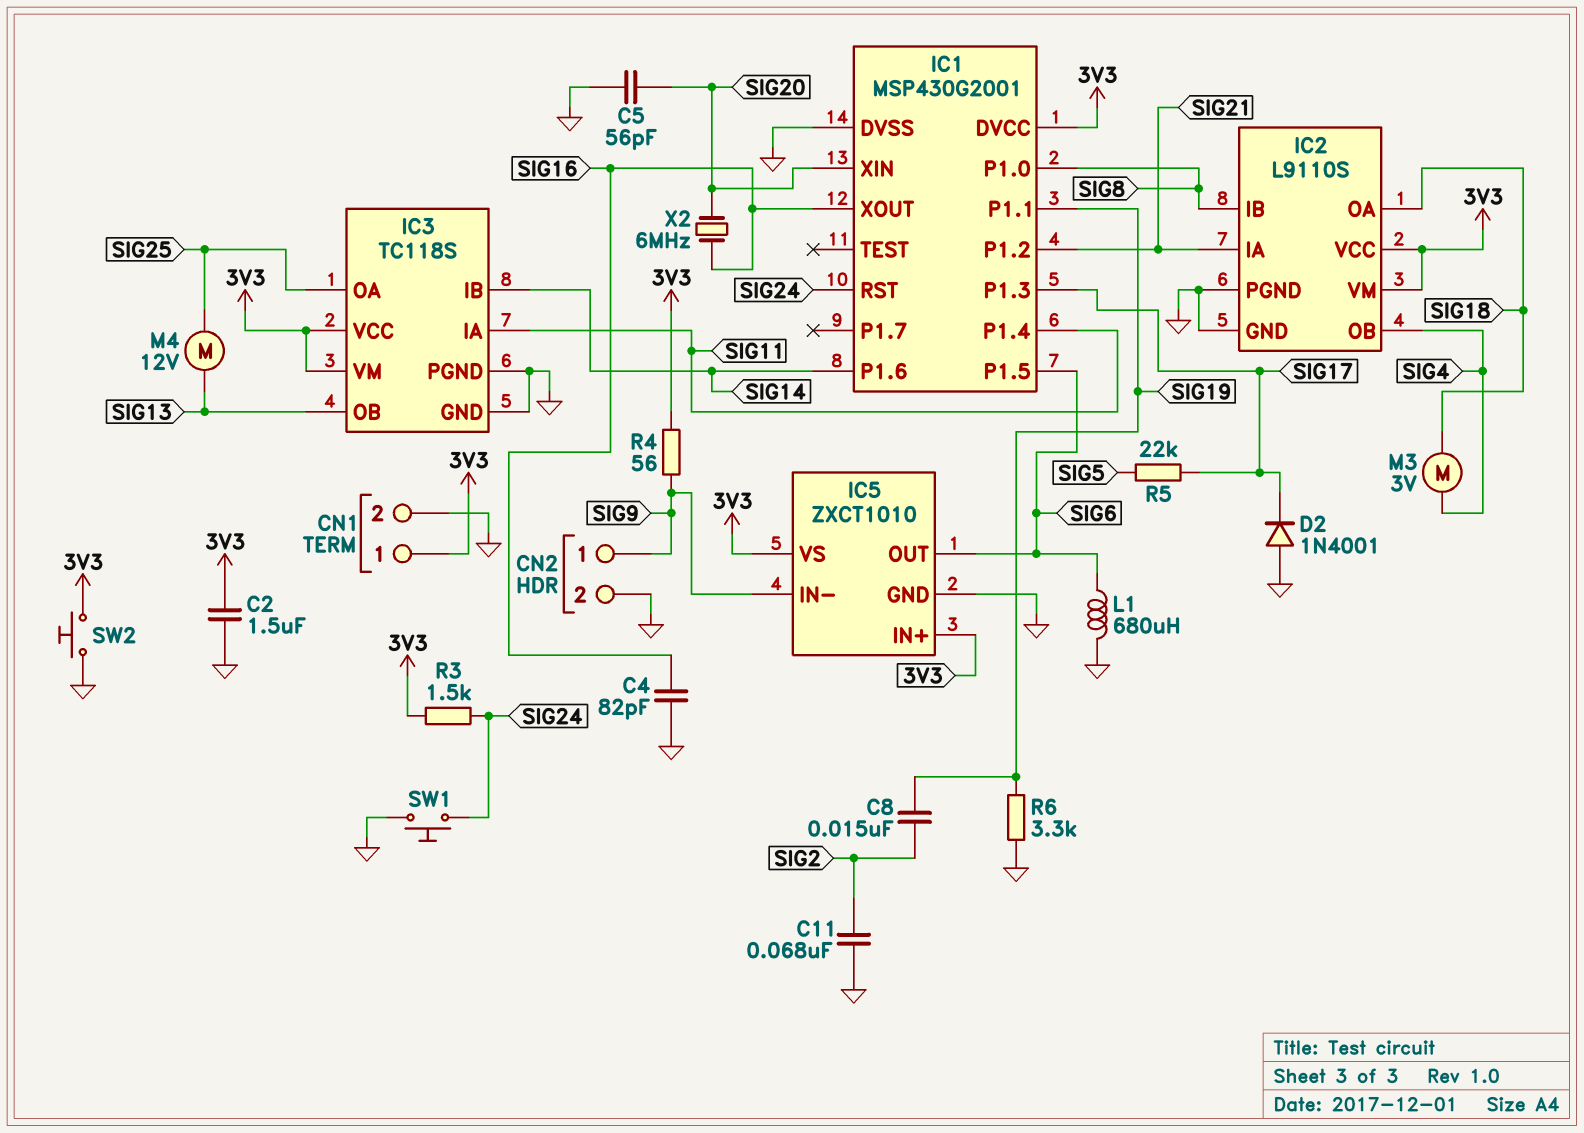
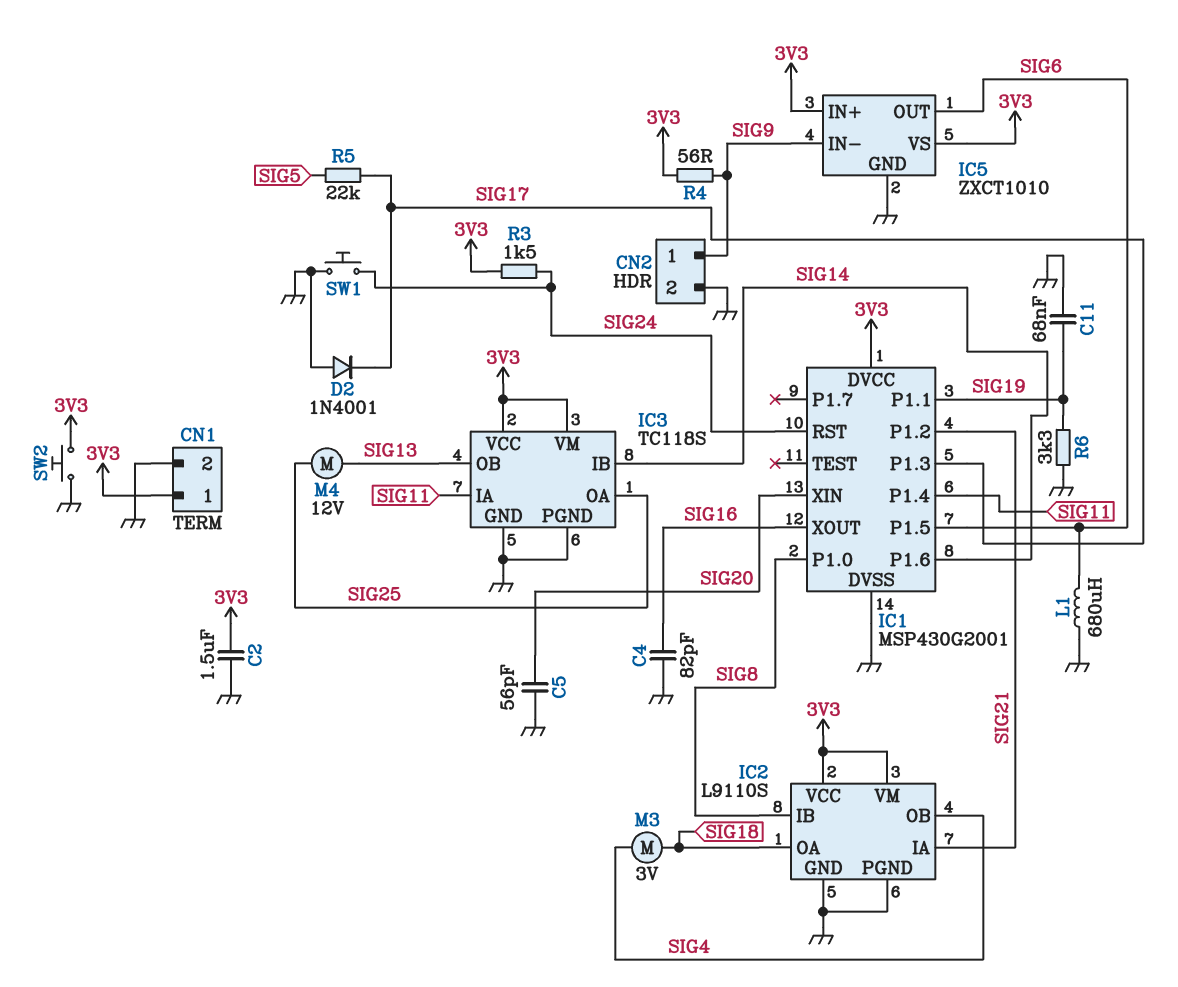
C8: 15nF (SIG2, SIG19) -> none
C11: 68nF (GND, SIG2) -> 68nF (GND, SIG19)
X2: 6MHz (SIG16, SIG20) -> none

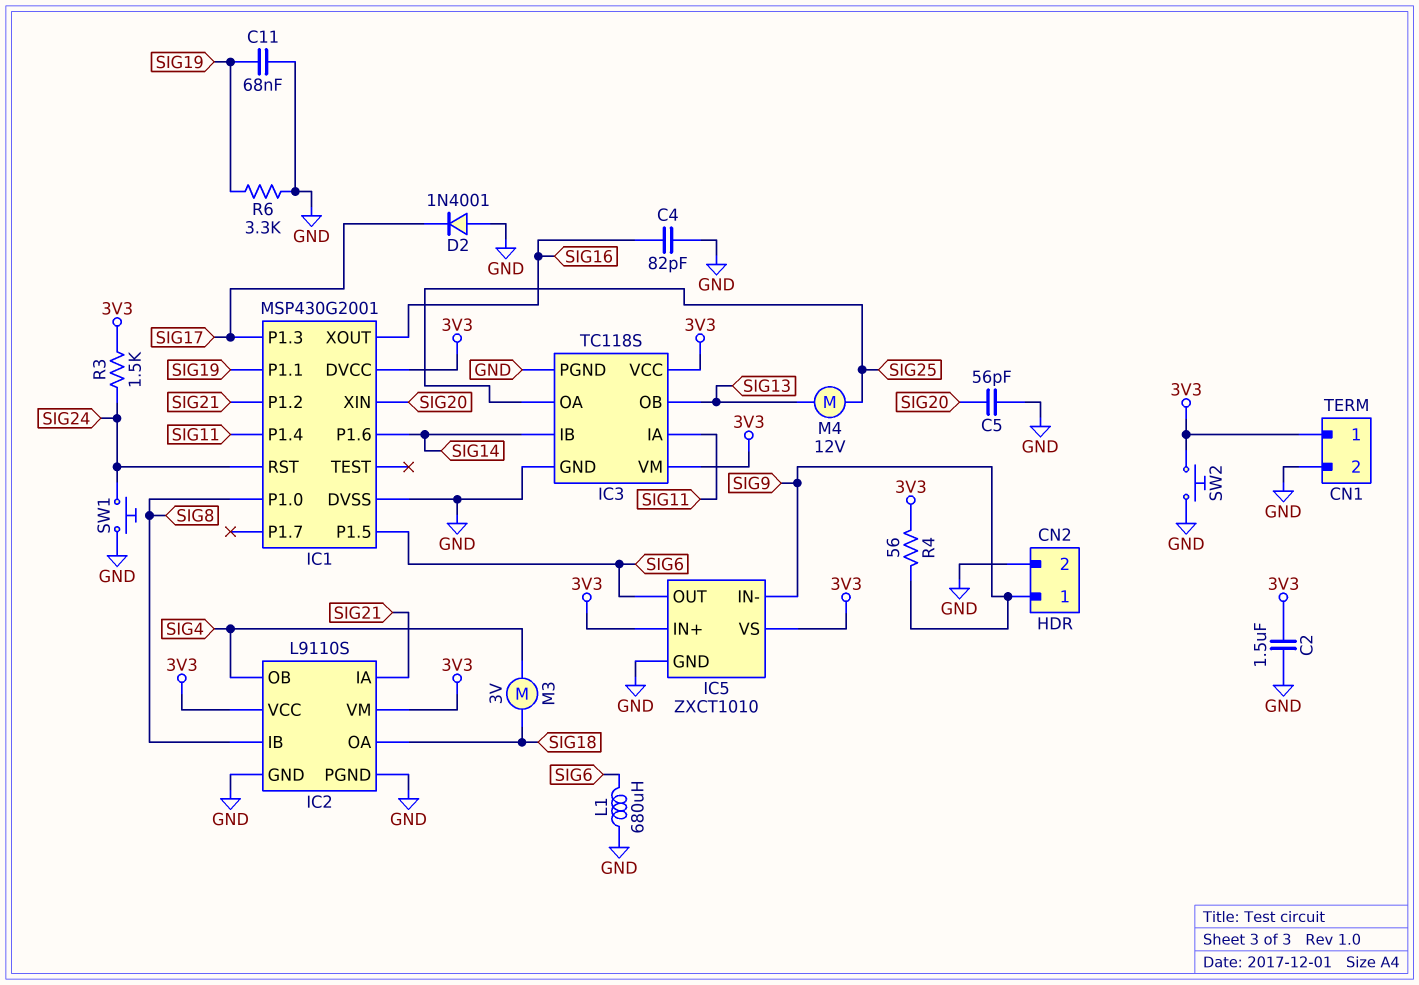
R5: 22k (SIG5, SIG17) -> none

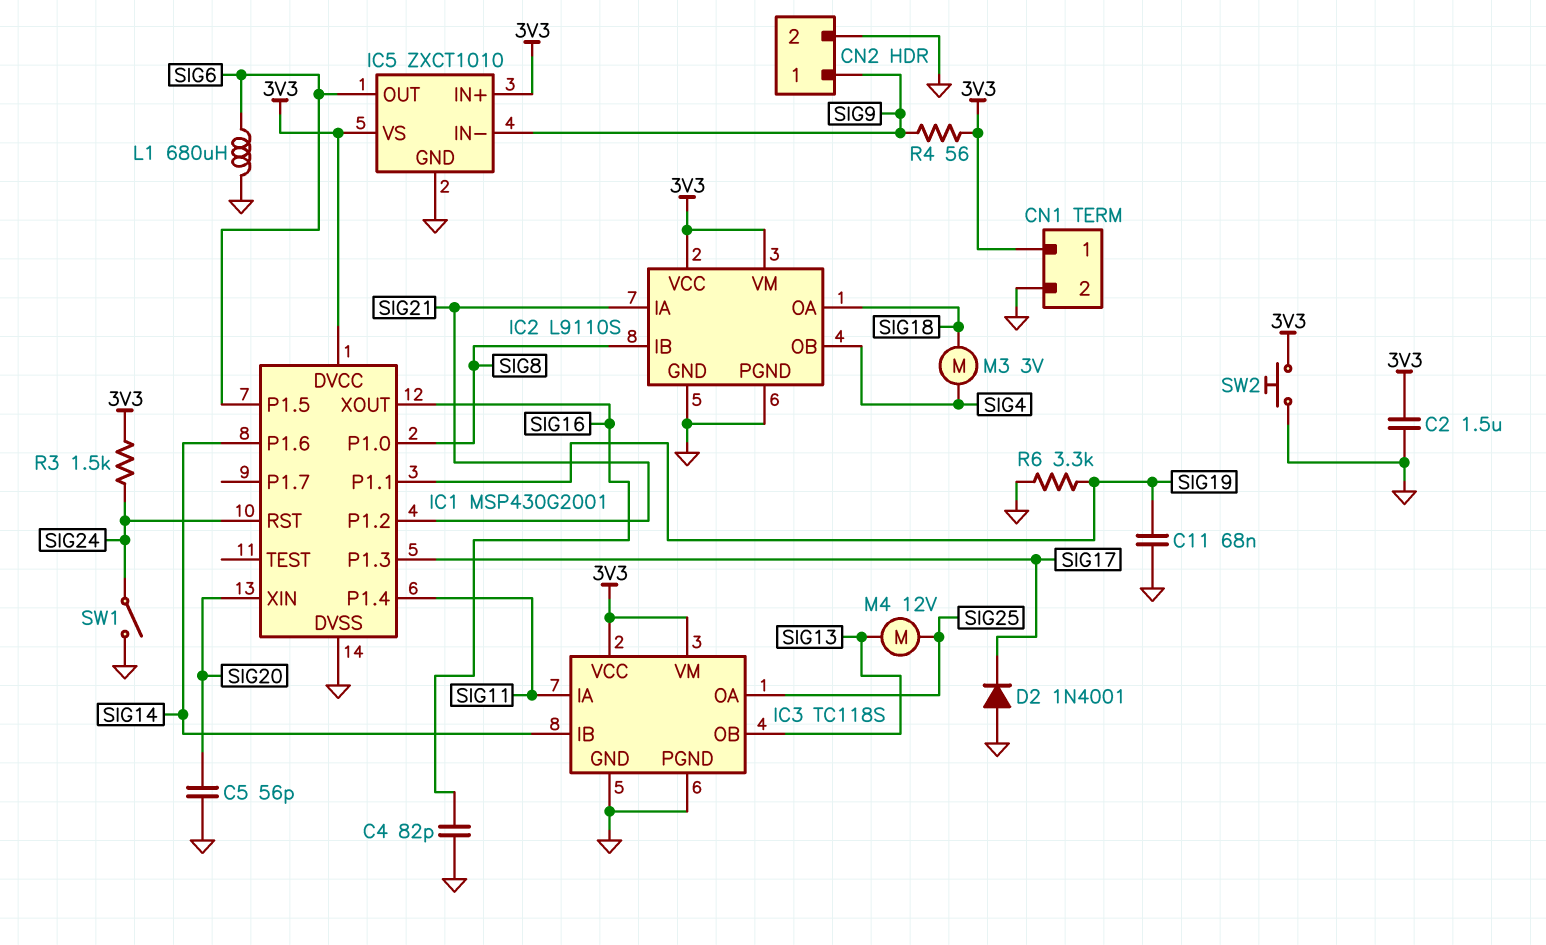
SW1: button (GND, SIG24) -> switch (GND, SIG24)

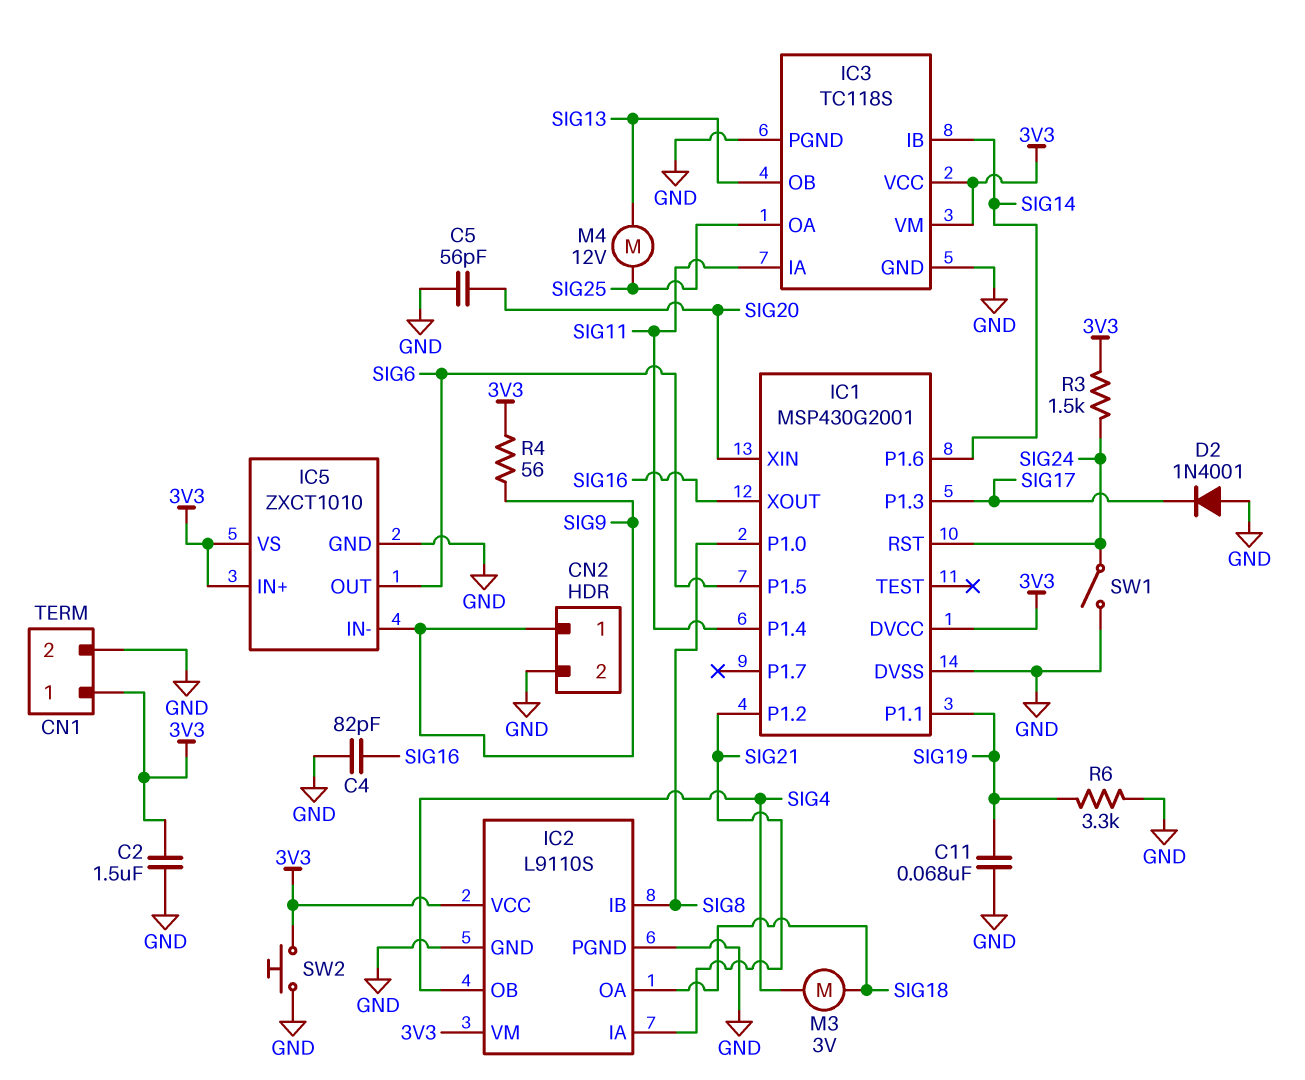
L1: 680uH (GND, SIG6) -> none

